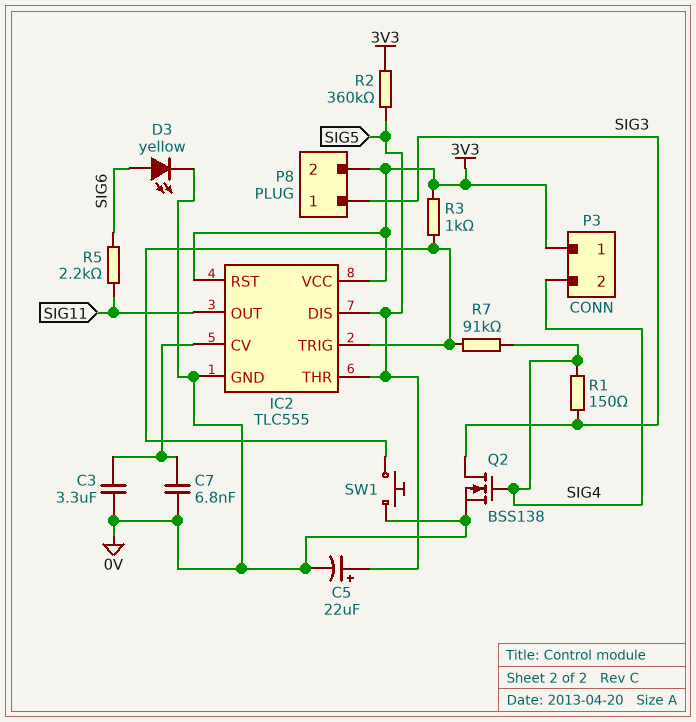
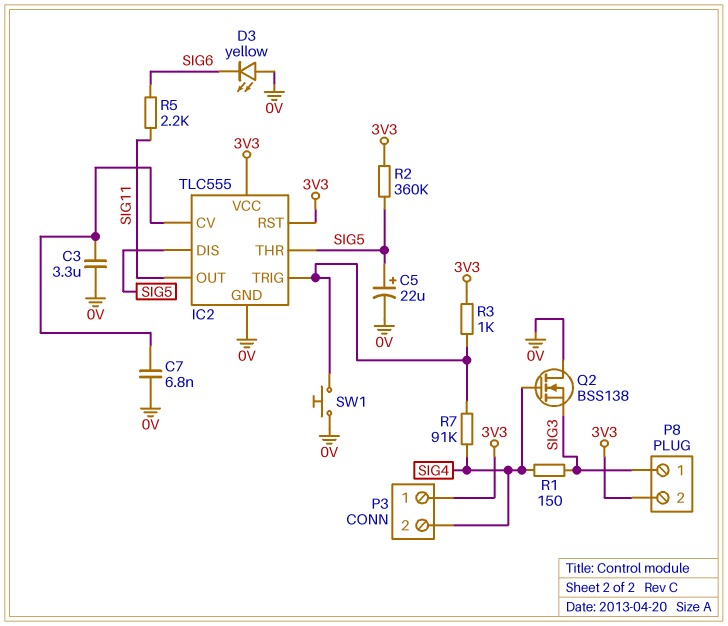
D3: LED yellow (A SIG6, K 0V) -> LED yellow (A 0V, K SIG6)
Q2: NMOS BSS138 (G SIG4, D SIG3, S 0V) -> NMOS BSS138 (G SIG4, D 0V, S SIG3)

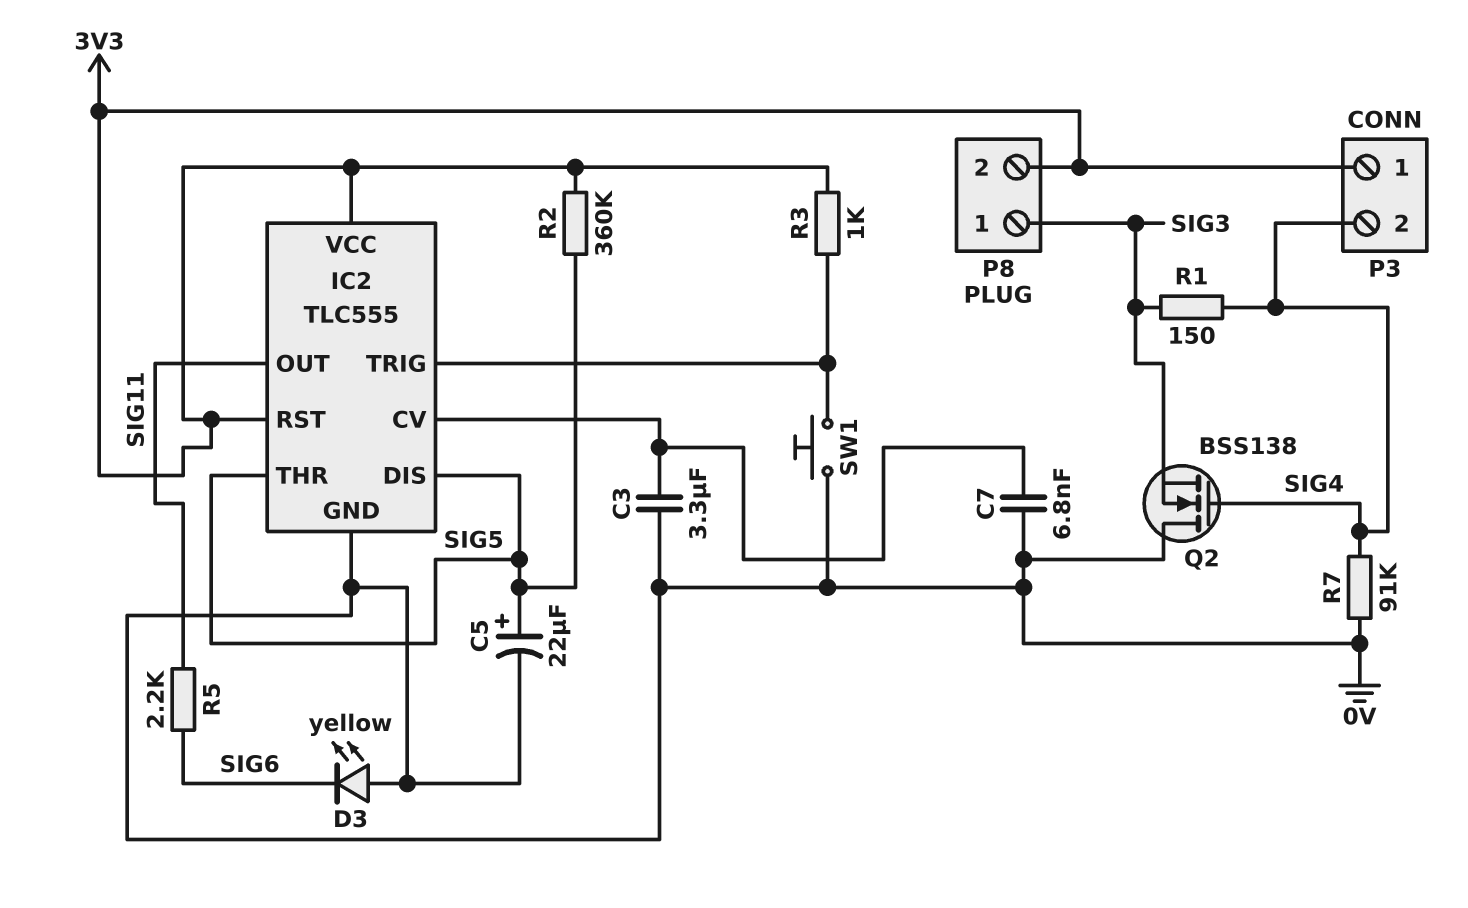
R7: 91k (IC2/TRIG, SIG4) -> 91k (0V, SIG4)

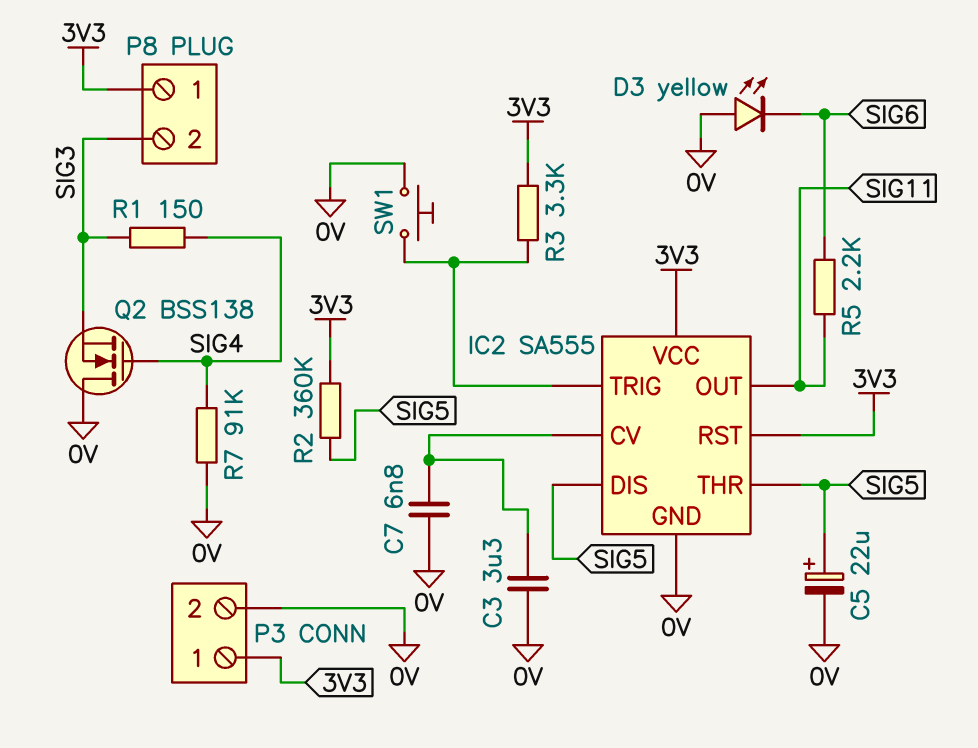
IC2: TLC555 -> SA555
P3 pin 2: SIG4 -> 0V
P8 pin 1: SIG3 -> 3V3
P8 pin 2: 3V3 -> SIG3
R3: 1k (3V3, IC2/TRIG) -> 3.3k (3V3, IC2/TRIG)

